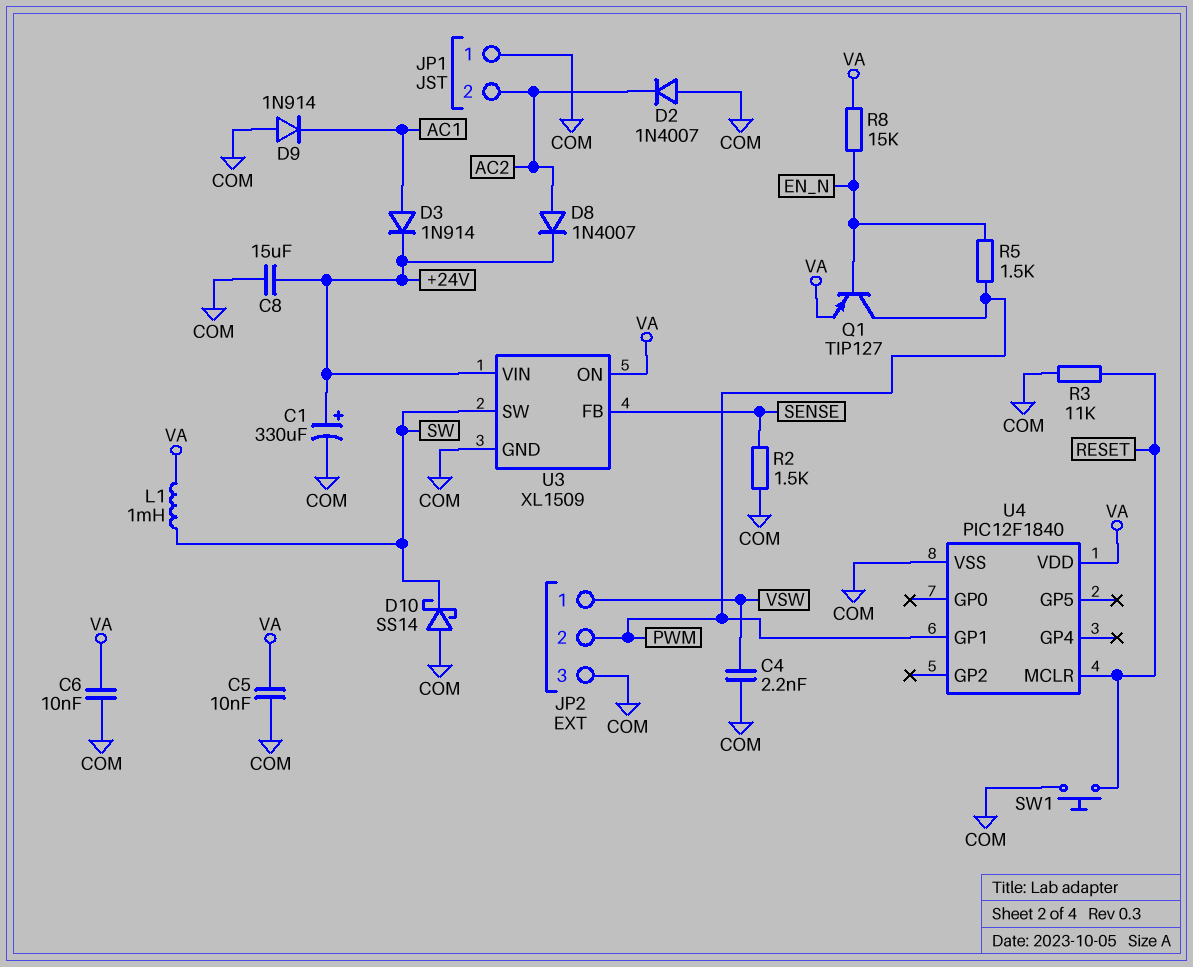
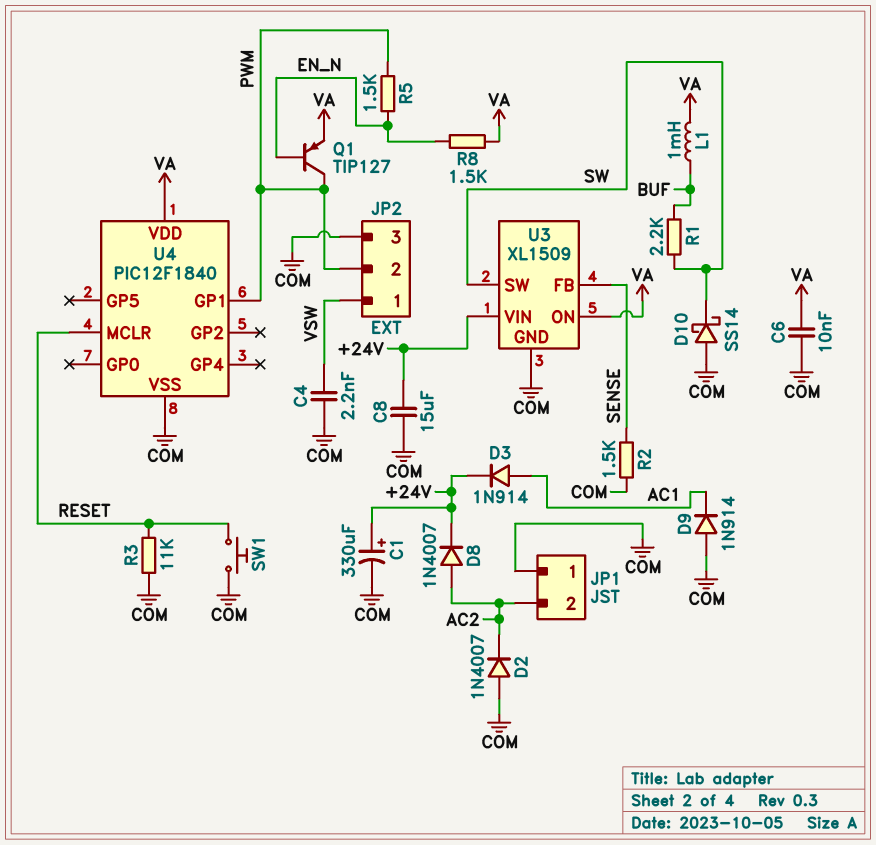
C5: 10nF (COM, VA) -> none
L1: 1mH (SW, VA) -> 1mH (BUF, VA)
R1: none -> 2.2k (BUF, SW)
R8: 15k (EN_N, VA) -> 1.5k (EN_N, VA)

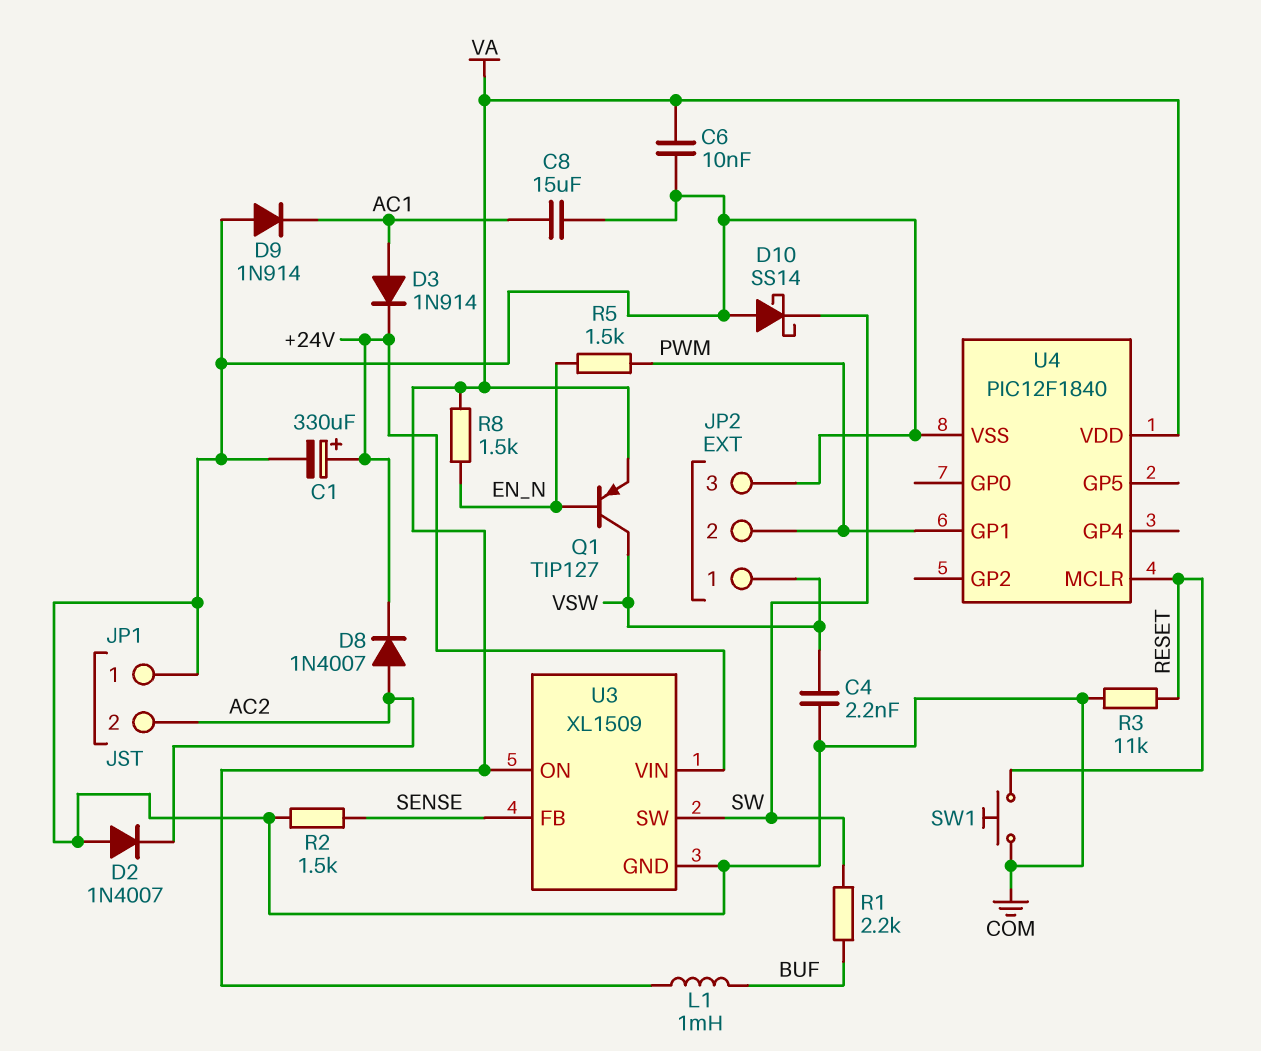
C8: 15uF (+24V, COM) -> 15uF (AC1, COM)
Q1: PNP TIP127 (B EN_N, C PWM, E VA) -> PNP TIP127 (B EN_N, C VSW, E VA)

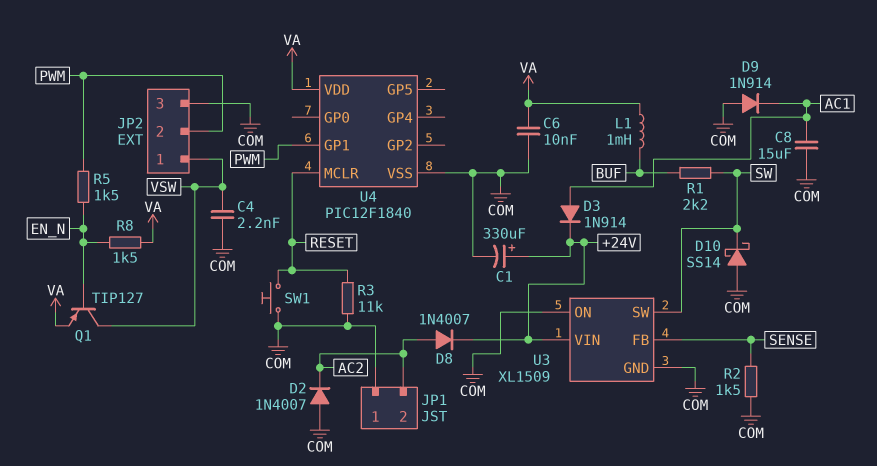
U3 pin ON: VA -> COM

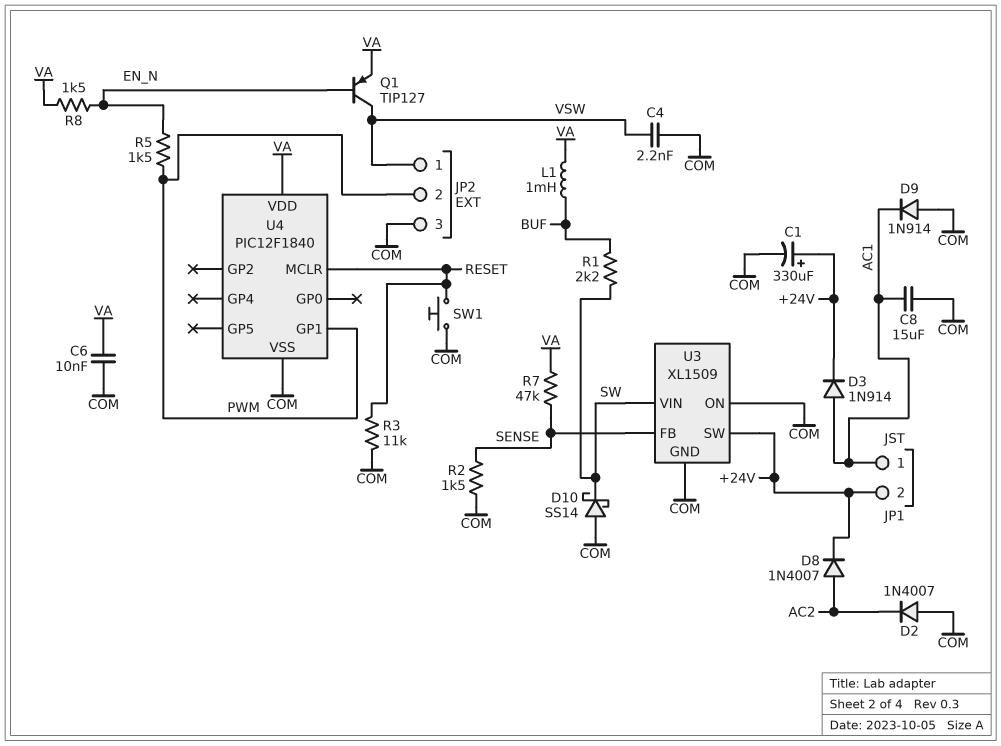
JP1 pin 1: COM -> AC1
JP1 pin 2: AC2 -> +24V
R7: none -> 47k (SENSE, VA)
U3 pin SW: SW -> +24V
U3 pin VIN: +24V -> SW

